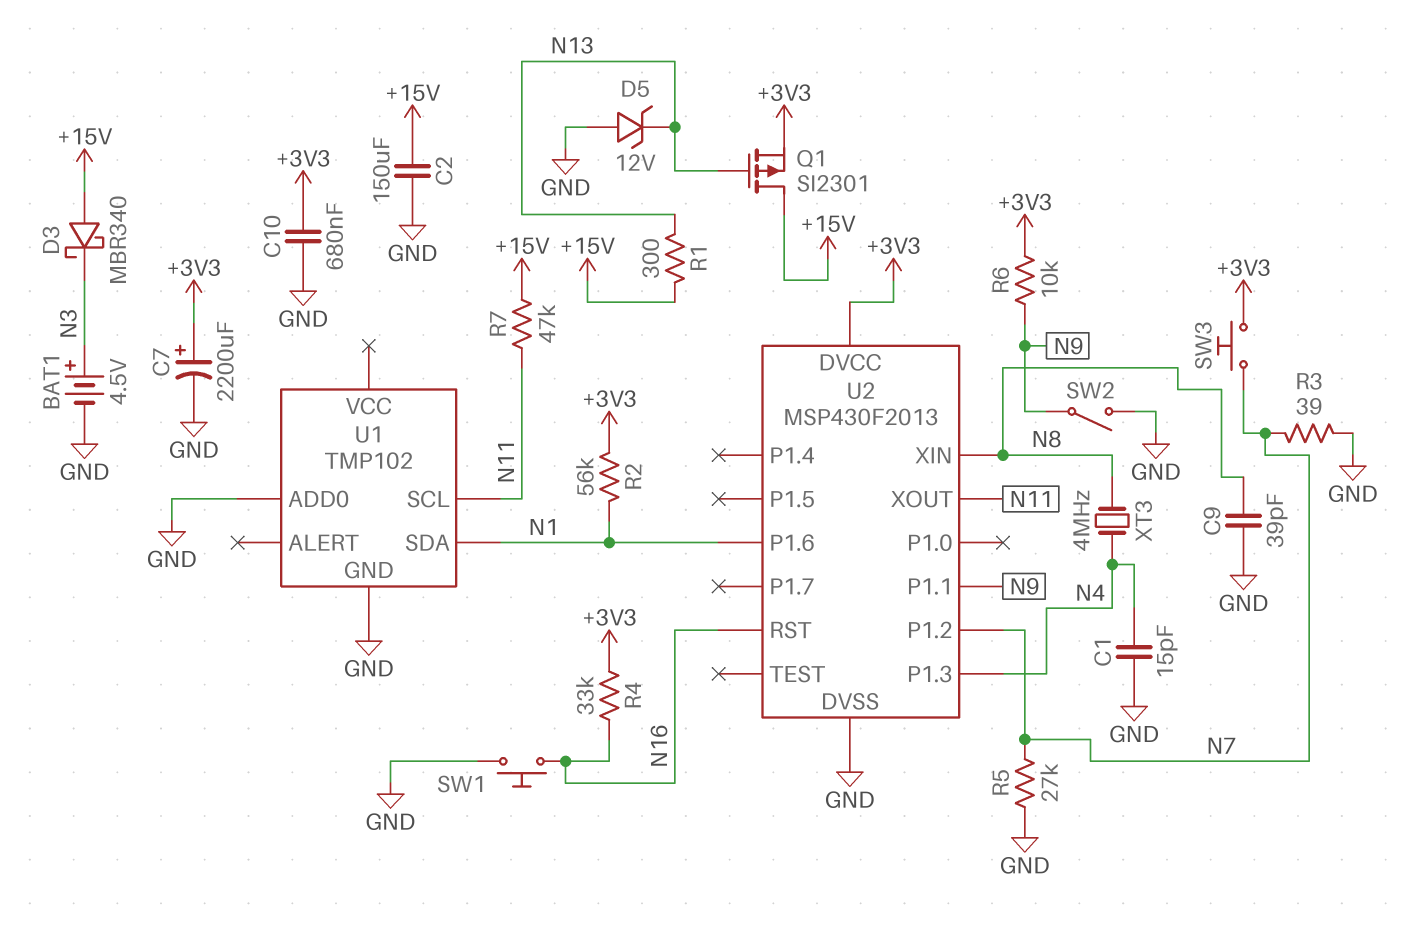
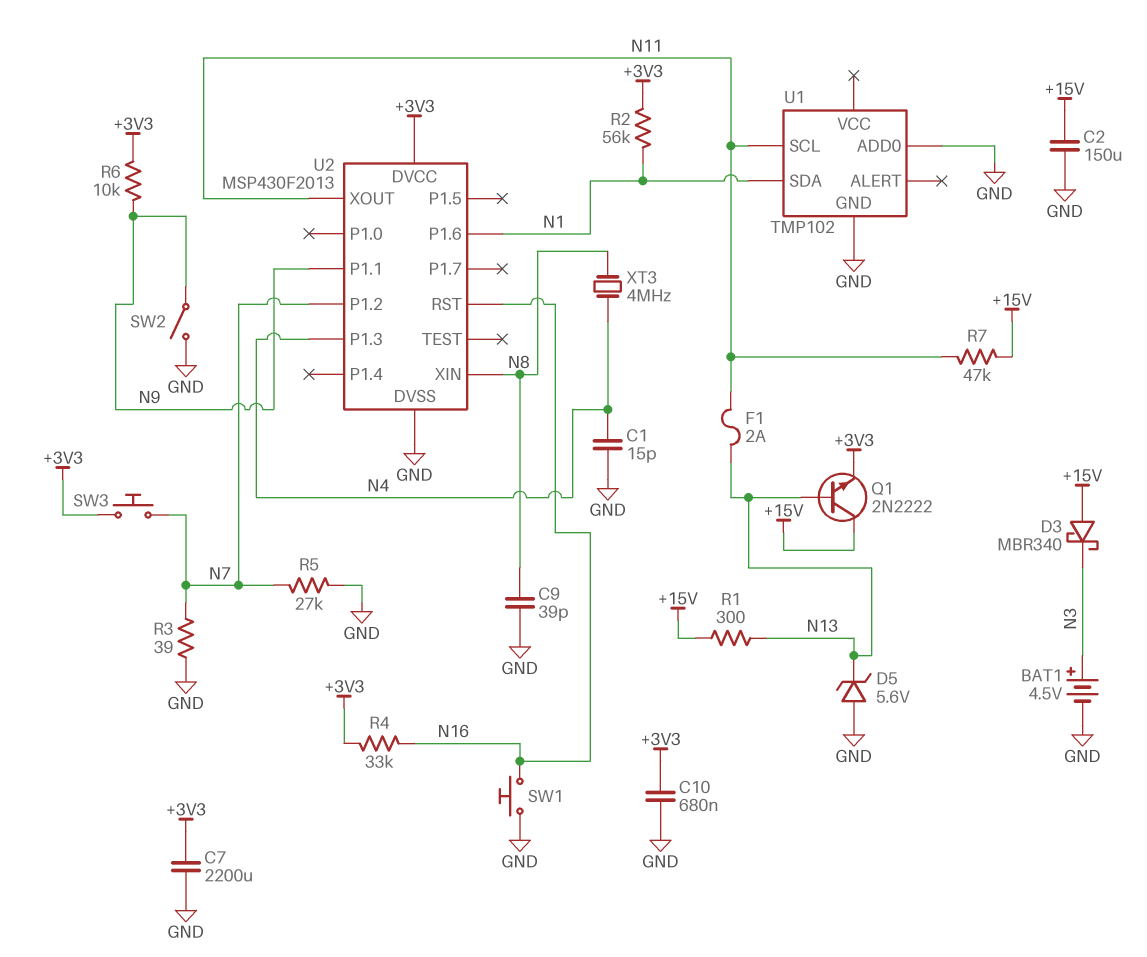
C7: 2200uF (plus +3V3, minus GND) -> 2200uF (+3V3, GND)
D5: zener 12V (A GND, K N13) -> zener 5.6V (A GND, K N13)
F1: none -> 2A (N11, N13)
Q1: PMOS SI2301 (G N13, D +15V, S +3V3) -> NPN 2N2222 (B N13, C +15V, E +3V3)

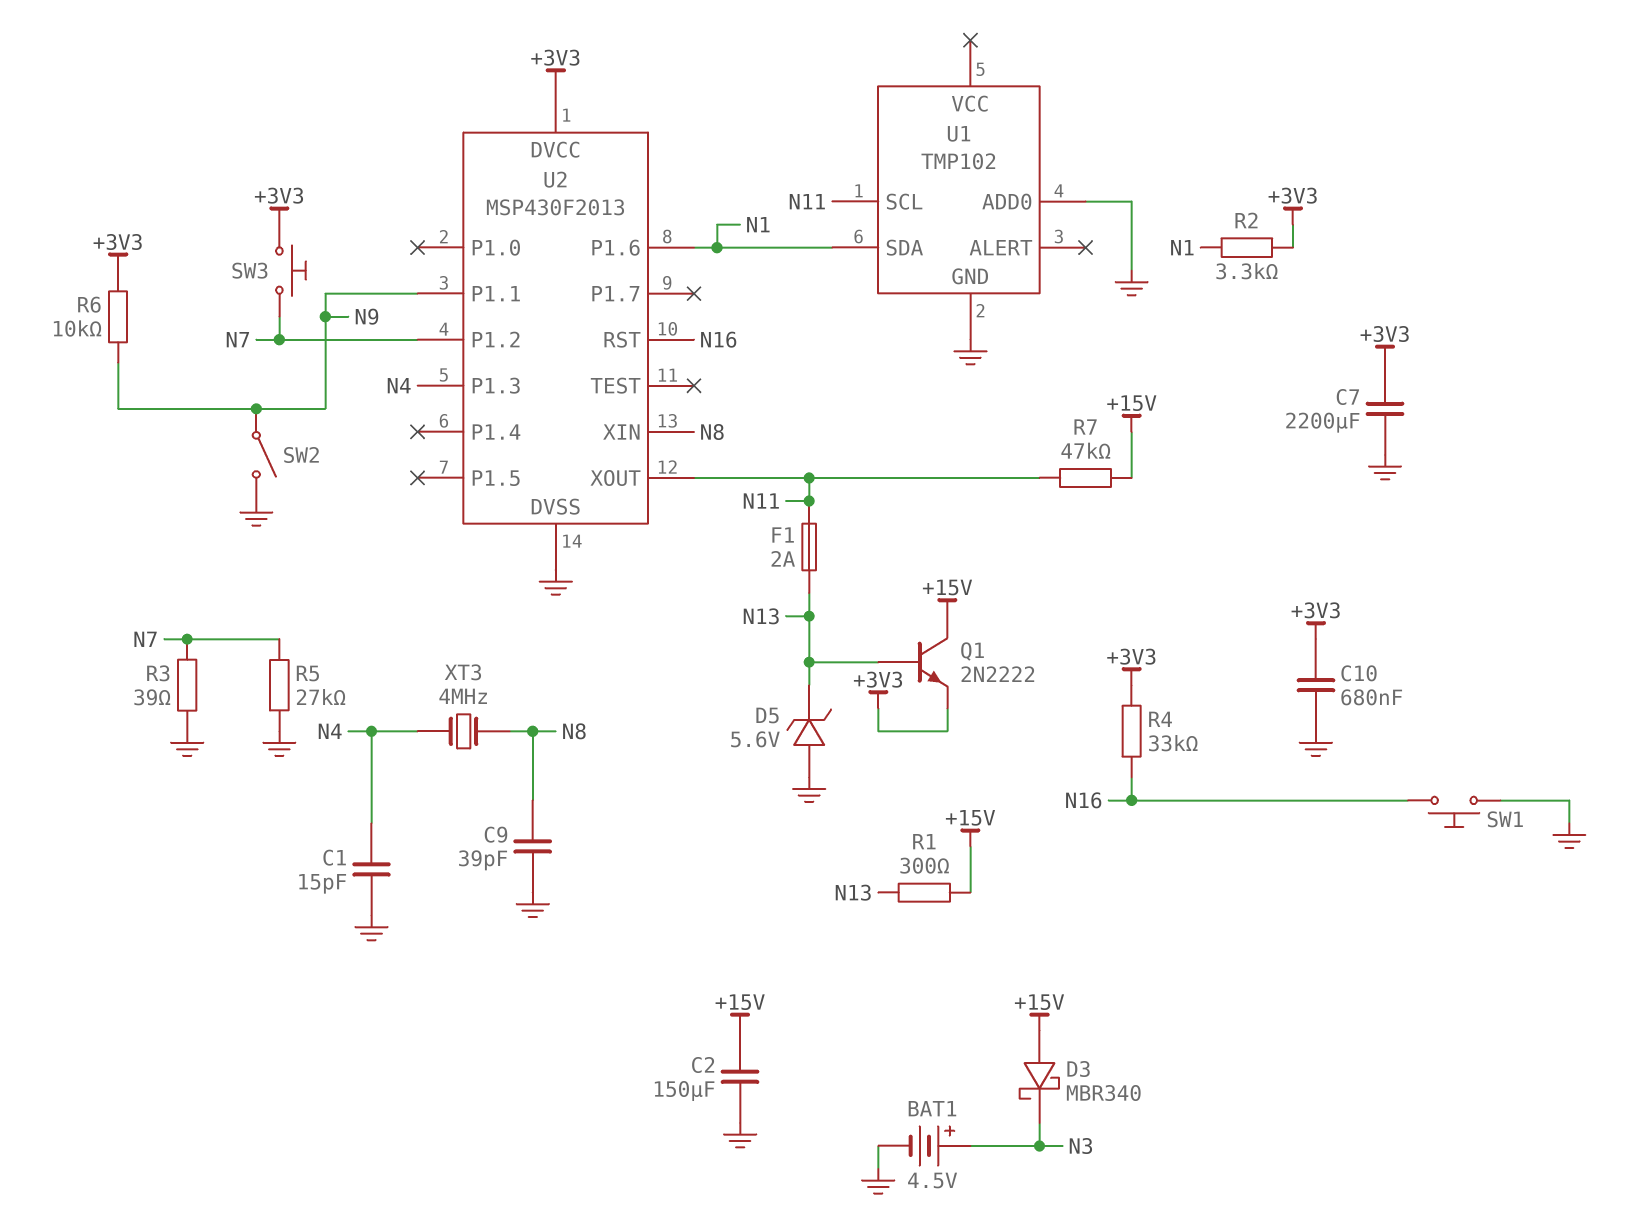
R2: 56k (+3V3, N1) -> 3.3k (+3V3, N1)

